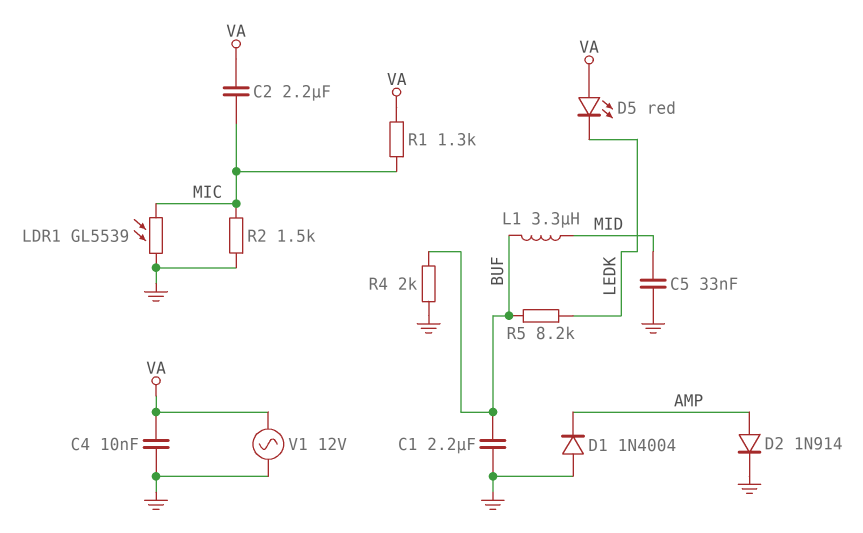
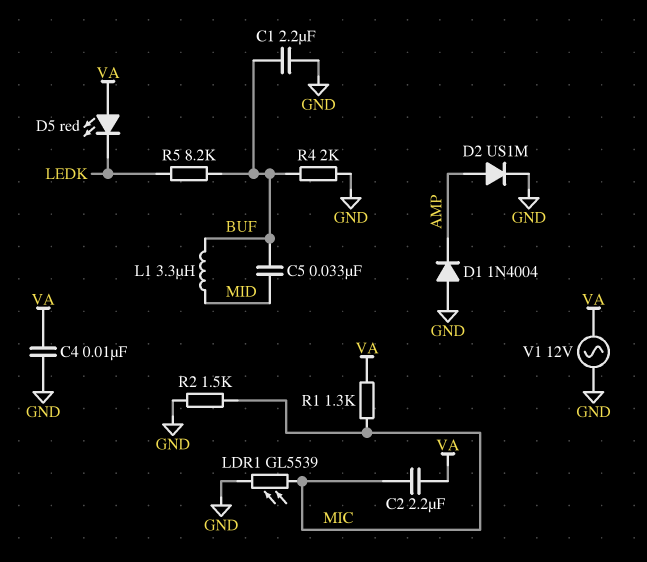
C5: 33nF (GND, MID) -> 33nF (BUF, MID)
D2: diode 1N914 (A AMP, K GND) -> diode US1M (A AMP, K GND)

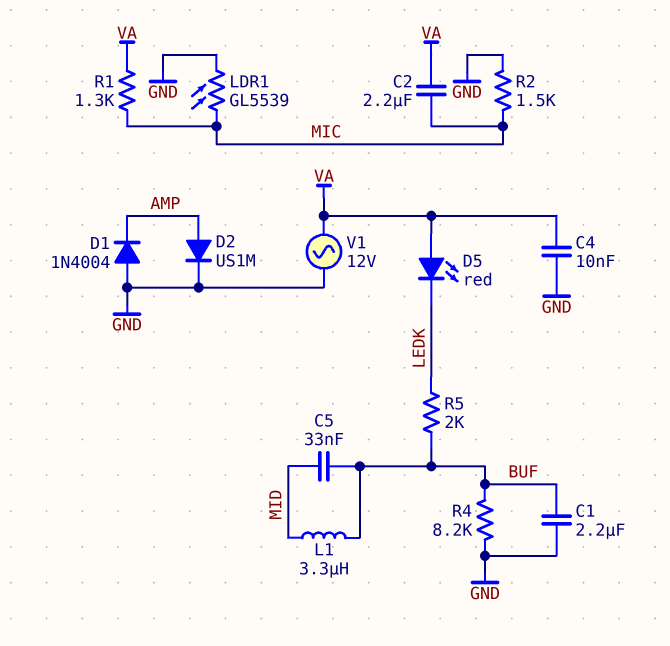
R4: 2k (BUF, GND) -> 8.2k (BUF, GND)
R5: 8.2k (BUF, LEDK) -> 2k (BUF, LEDK)

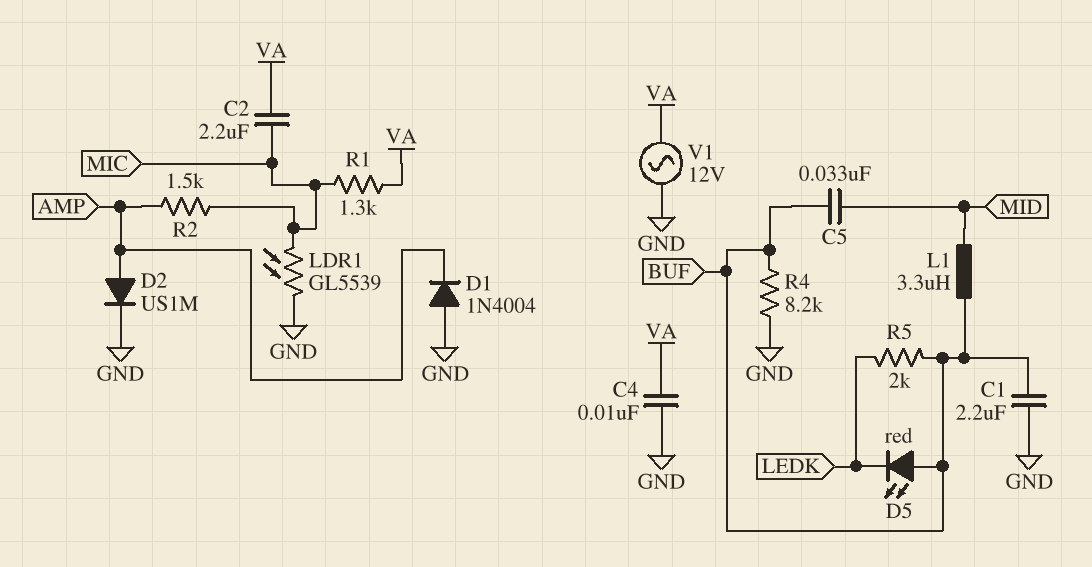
D5: LED red (A VA, K LEDK) -> LED red (A BUF, K LEDK)
R2: 1.5k (GND, MIC) -> 1.5k (AMP, MIC)

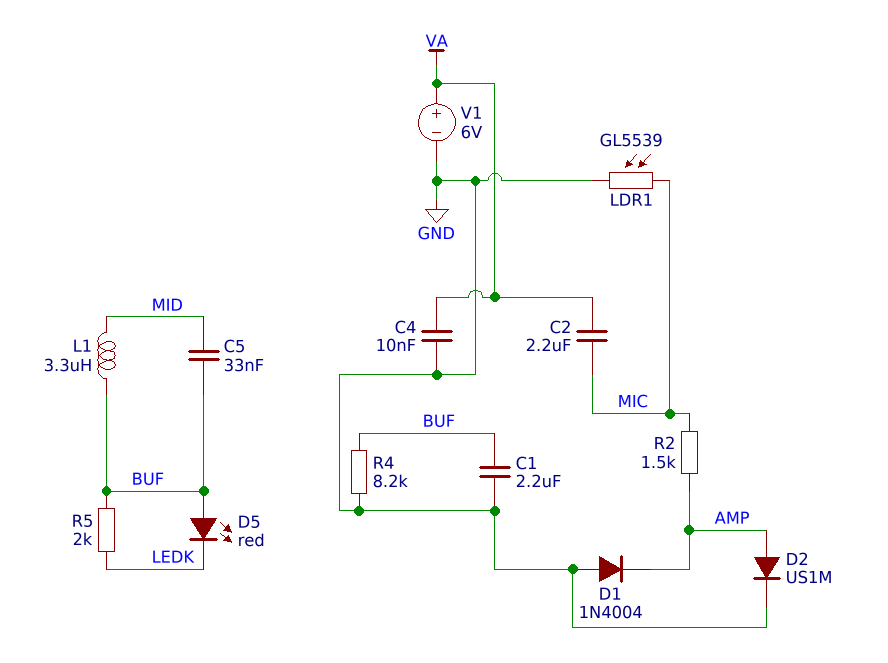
R1: 1.3k (MIC, VA) -> none
V1: AC 12V (GND, VA) -> 6V (plus VA, minus GND)

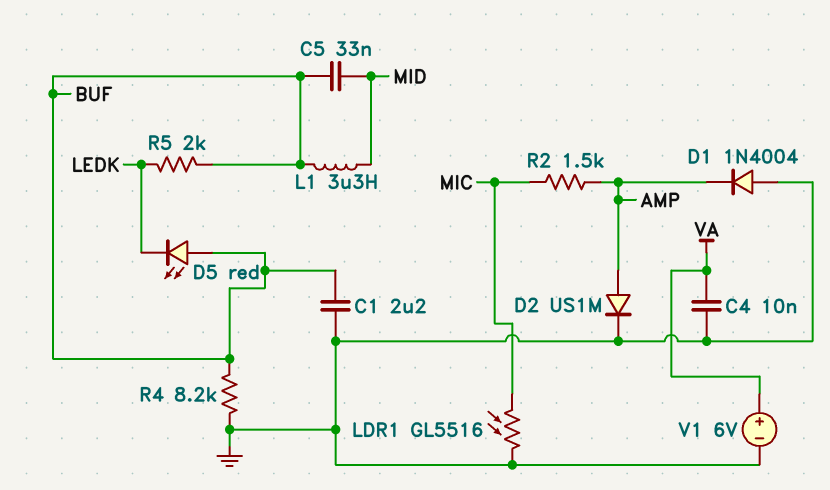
C2: 2.2uF (MIC, VA) -> none
LDR1: GL5539 (GND, MIC) -> GL5516 (GND, MIC)

